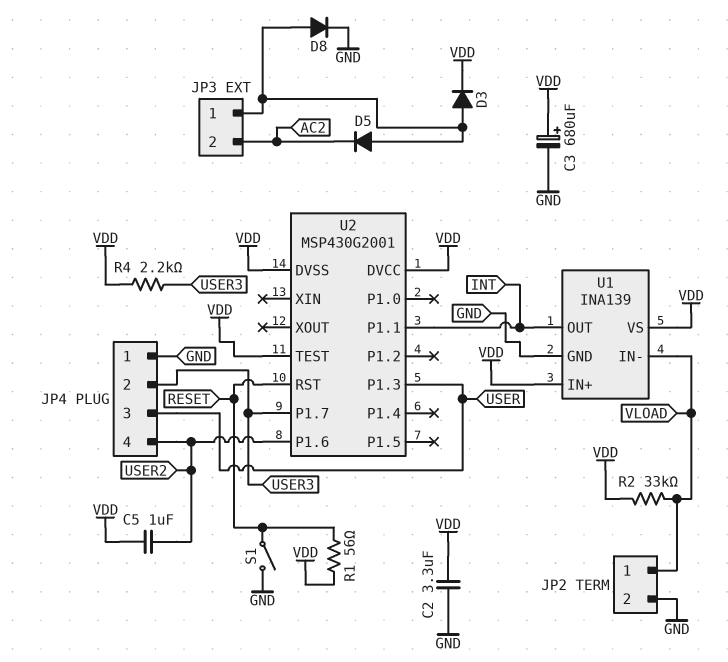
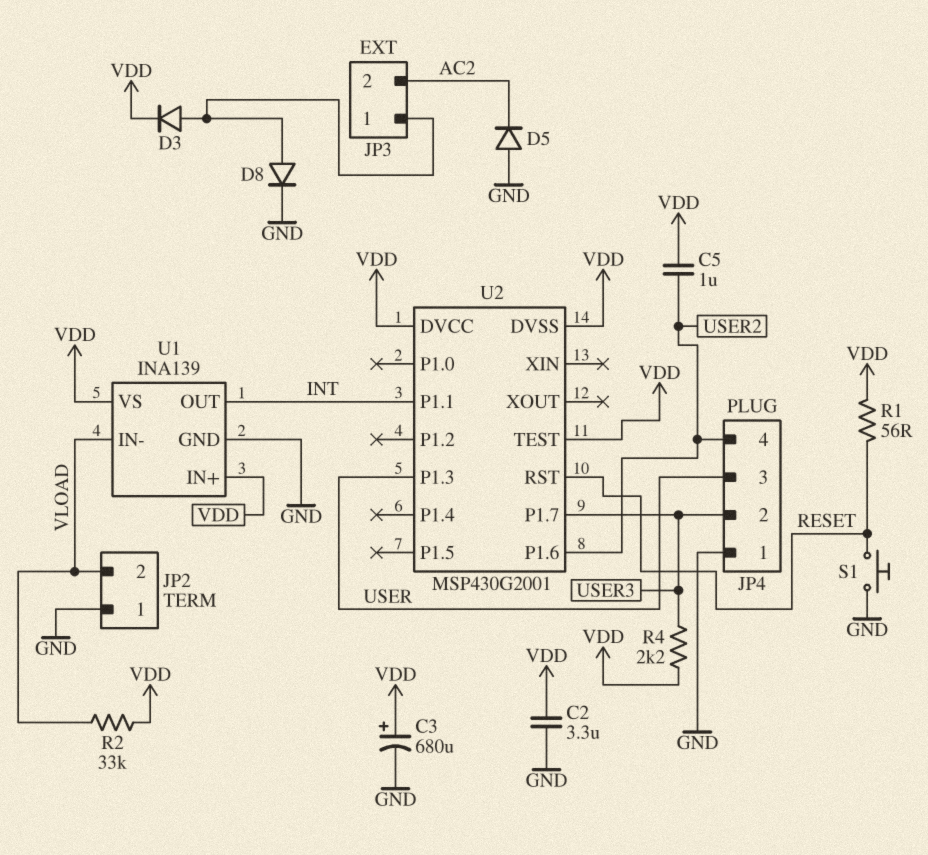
D5: diode (A JP3/1, K AC2) -> diode (A GND, K AC2)
JP2 pin 1: VLOAD -> GND
JP2 pin 2: GND -> VLOAD
S1: switch (GND, RESET) -> button (GND, RESET)

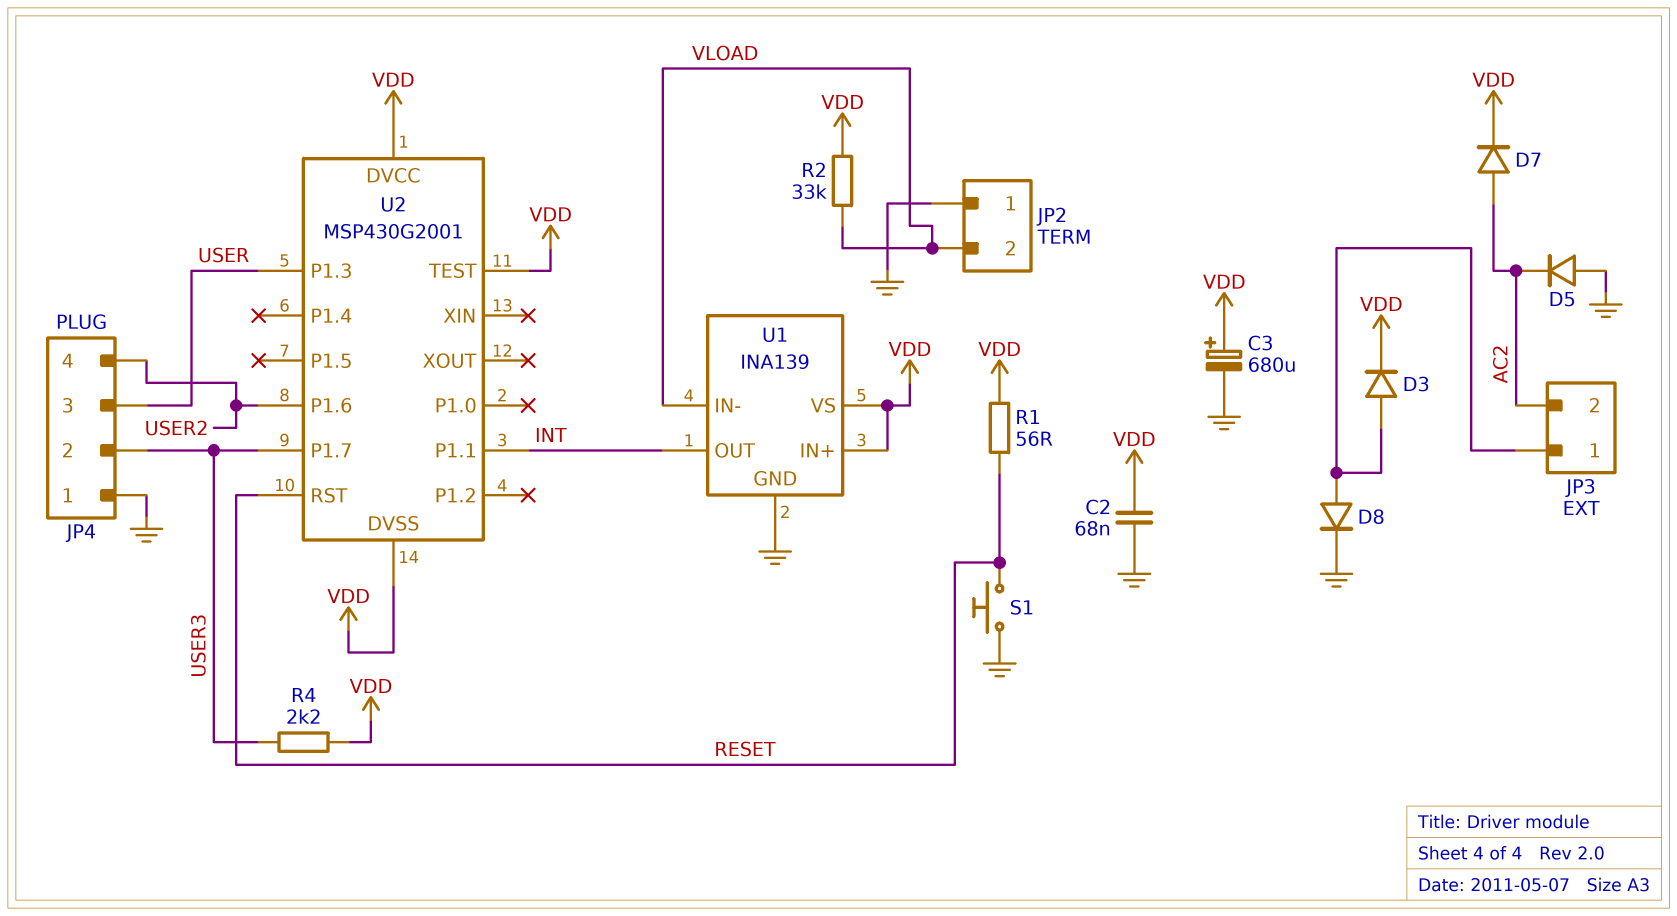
C2: 3.3uF (GND, VDD) -> 68nF (GND, VDD)
C5: 1uF (USER2, VDD) -> none
D7: none -> diode (A AC2, K VDD)

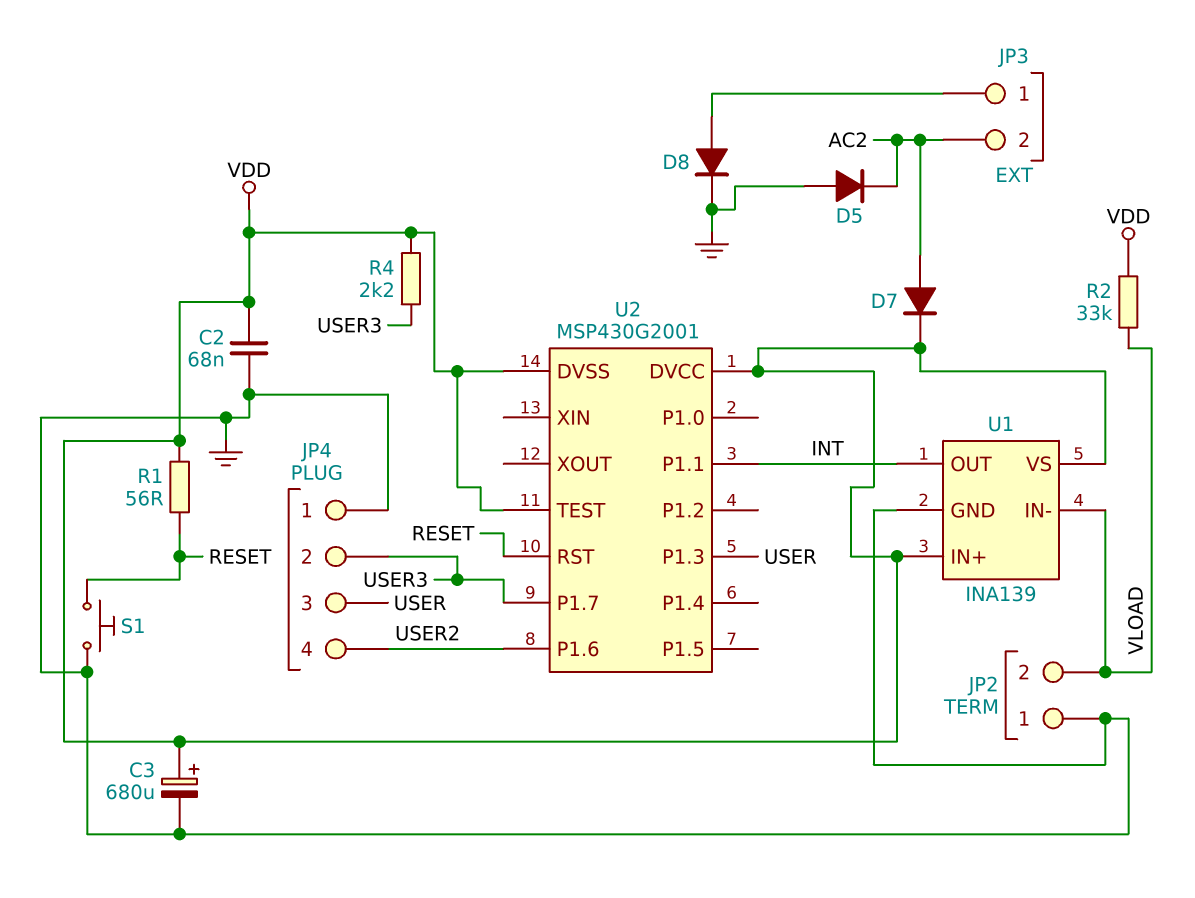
D3: diode (A JP3/1, K VDD) -> none

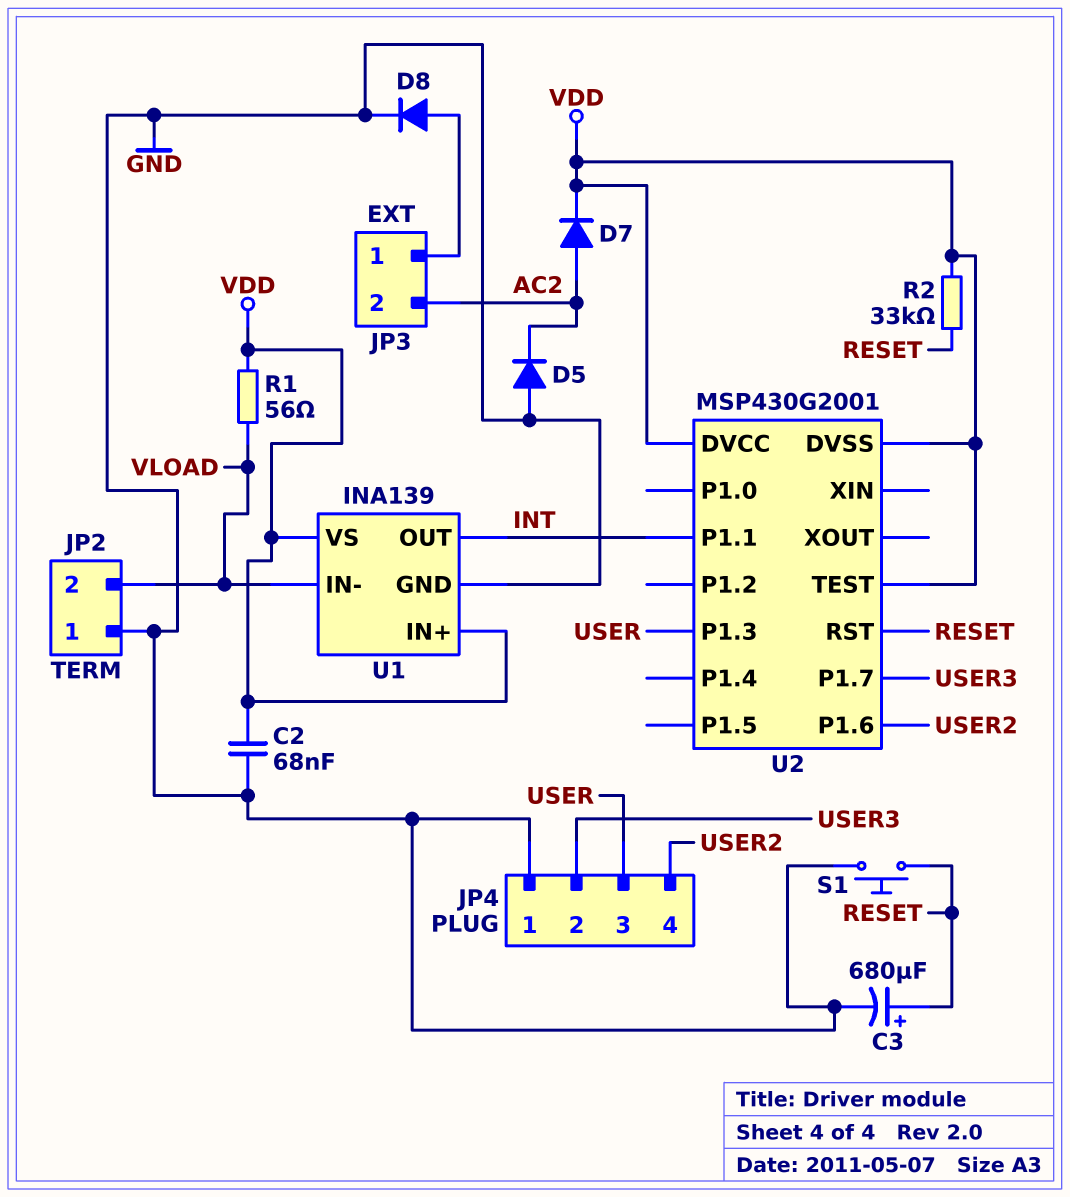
C3: 680uF (plus VDD, minus GND) -> 680uF (plus RESET, minus GND)
R1: 56 (RESET, VDD) -> 56 (VDD, VLOAD)
R2: 33k (VDD, VLOAD) -> 33k (RESET, VDD)
R4: 2.2k (USER3, VDD) -> none

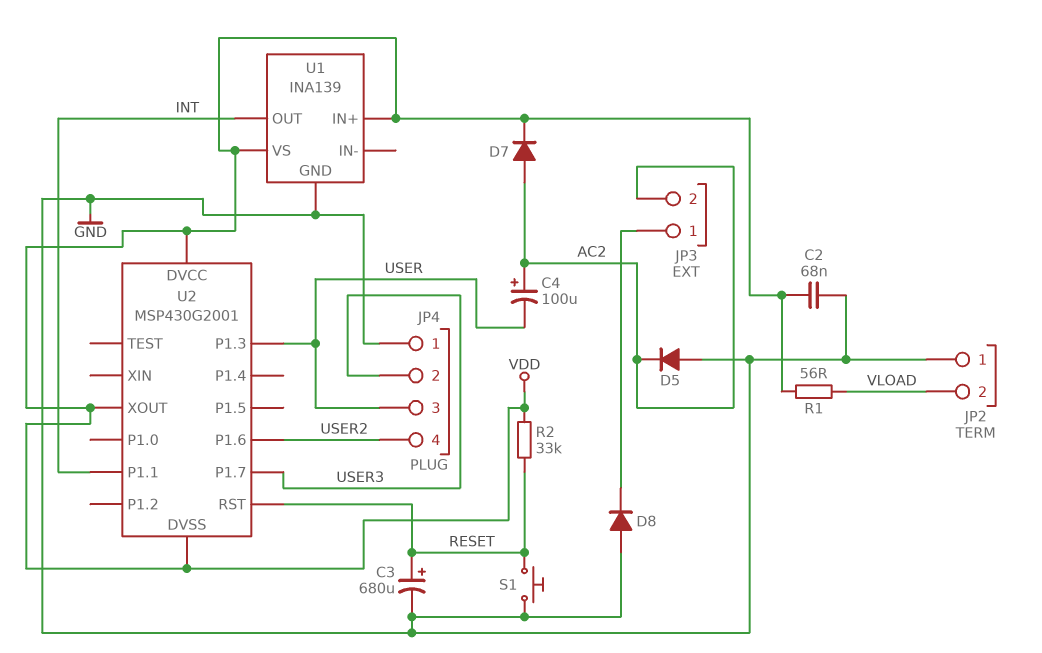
C4: none -> 100uF (plus AC2, minus USER)
D8: diode (A JP3/1, K GND) -> diode (A GND, K JP3/1)
U1 pin IN-: VLOAD -> none
U2 pin TEST: VDD -> none
U2 pin XOUT: none -> VDD

